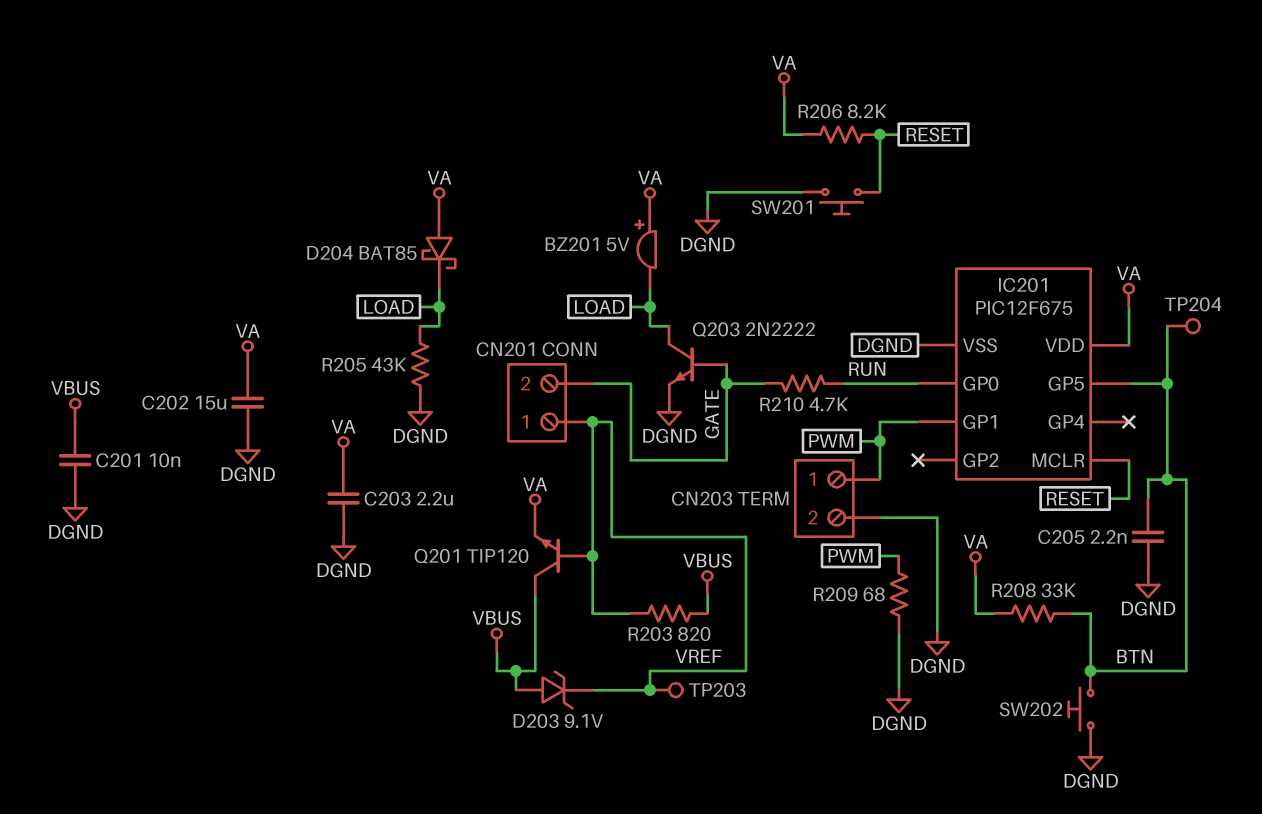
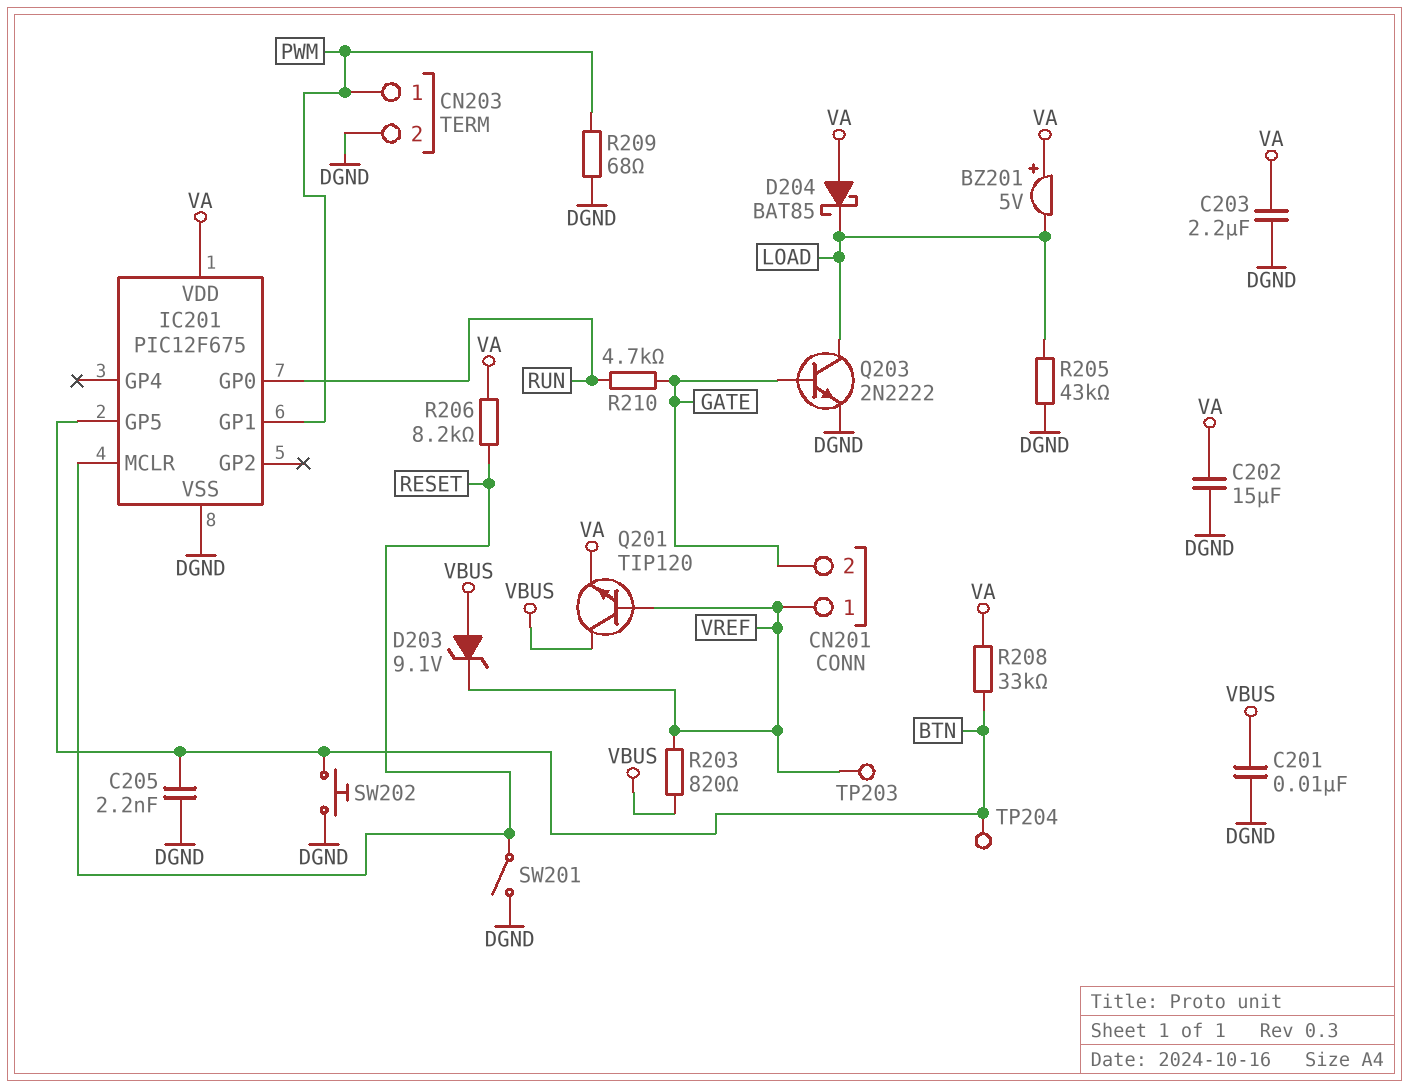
SW201: button (DGND, RESET) -> switch (DGND, RESET)

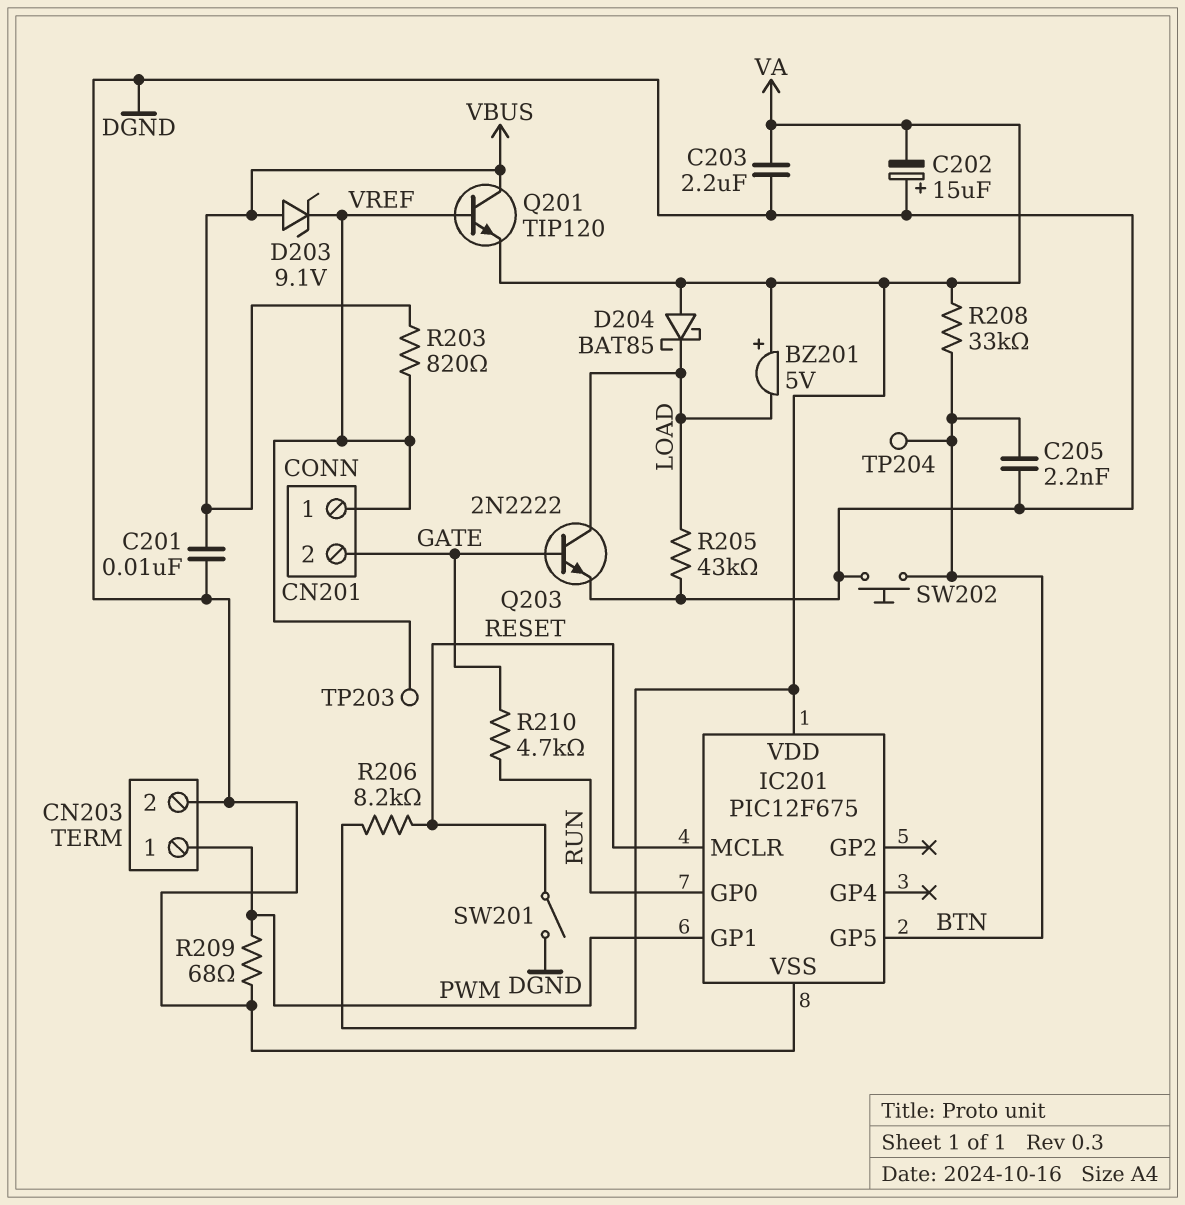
C202: 15uF (DGND, VA) -> 15uF (plus DGND, minus VA)

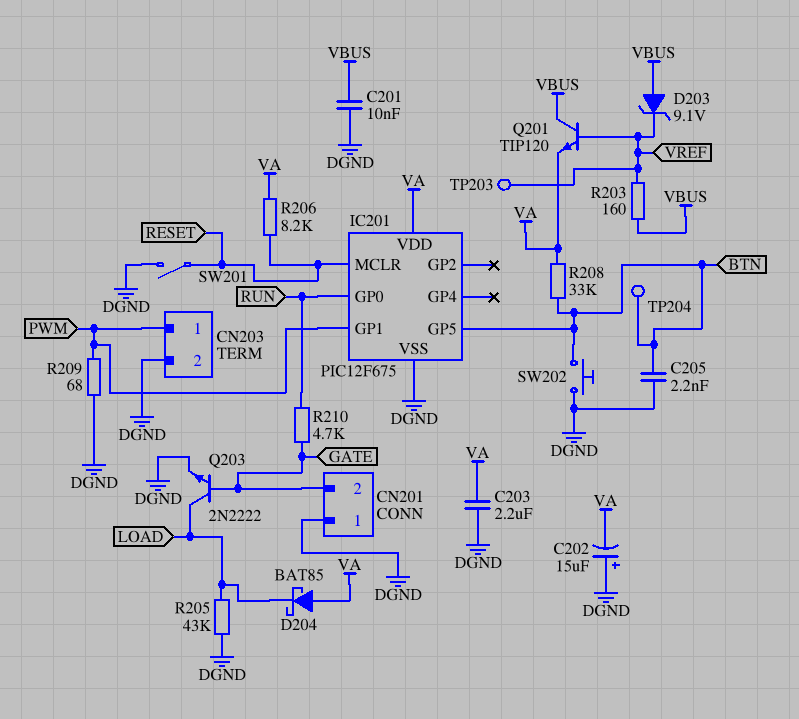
BZ201: buzzer 5V (plus VA, minus LOAD) -> none
CN201 pin 1: VREF -> DGND
R203: 820 (VBUS, VREF) -> 160 (VBUS, VREF)

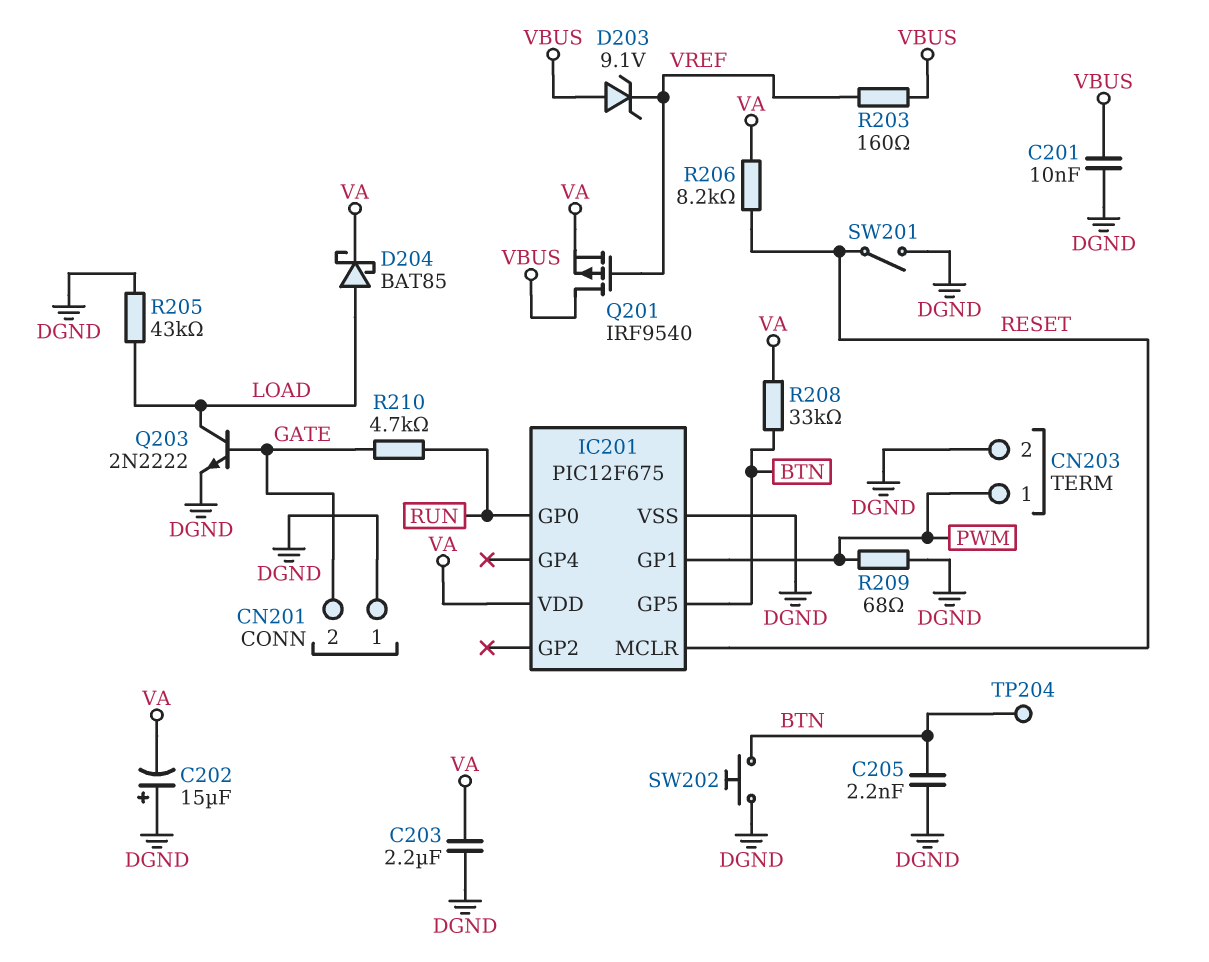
D204: schottky BAT85 (A VA, K LOAD) -> schottky BAT85 (A LOAD, K VA)
Q201: NPN TIP120 (B VREF, C VBUS, E VA) -> PMOS IRF9540 (G VREF, D VBUS, S VA)
TP203: test point (VREF) -> none

